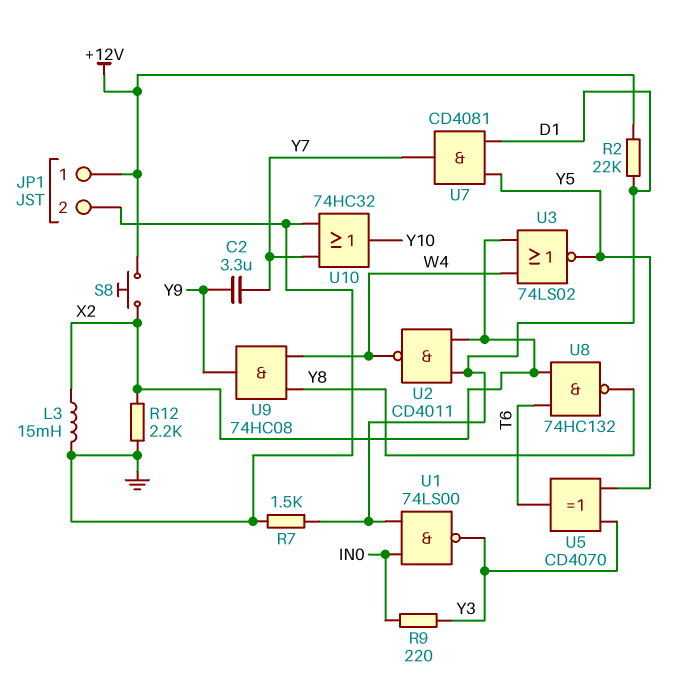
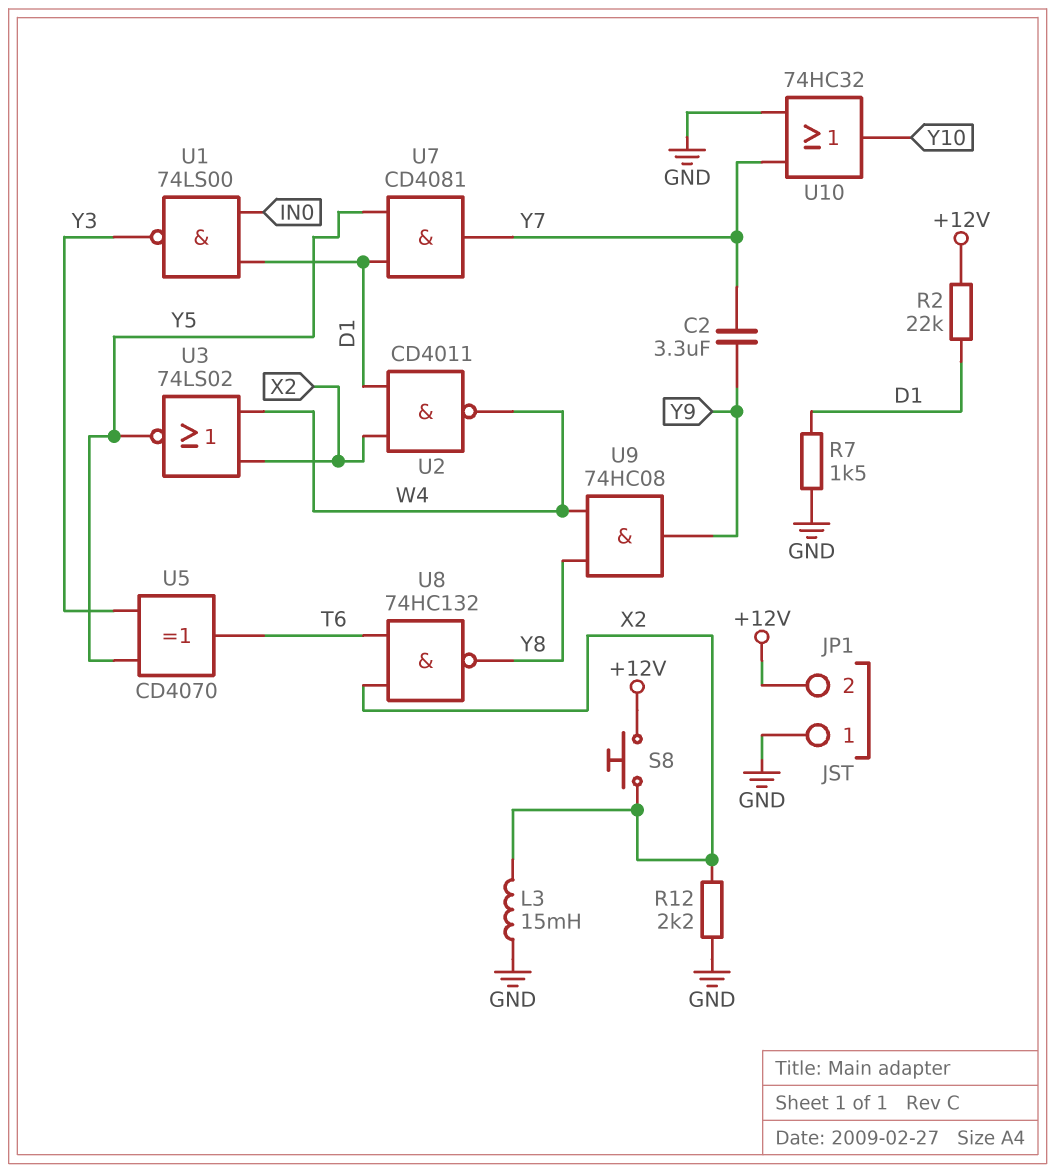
JP1 pin 1: +12V -> GND
JP1 pin 2: GND -> +12V
R9: 220 (IN0, Y3) -> none

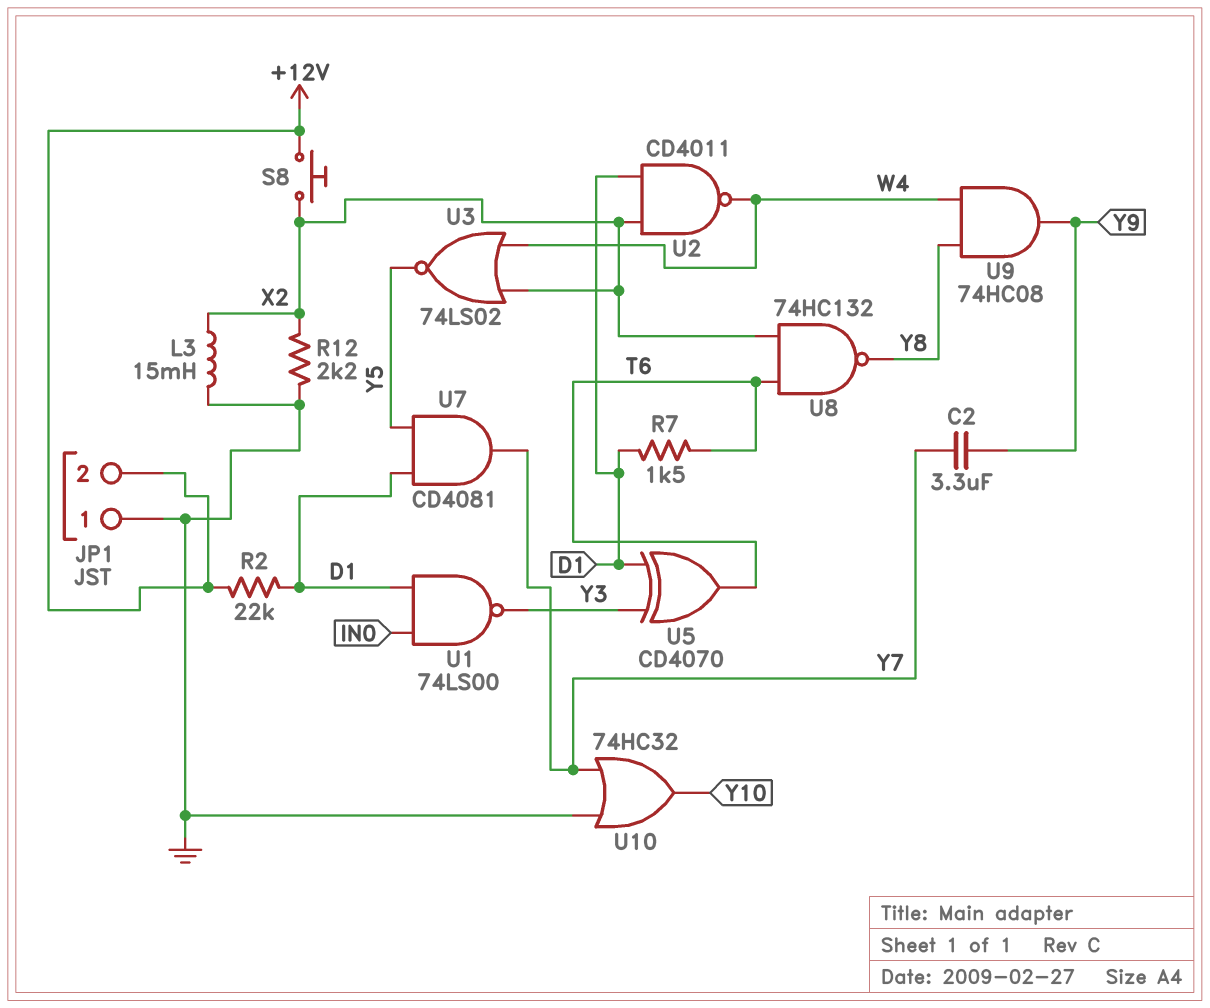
R7: 1.5k (D1, GND) -> 1.5k (D1, T6)
U5: XOR CD4070 (in Y3, in Y5, out T6) -> XOR CD4070 (in D1, in Y3, out T6)

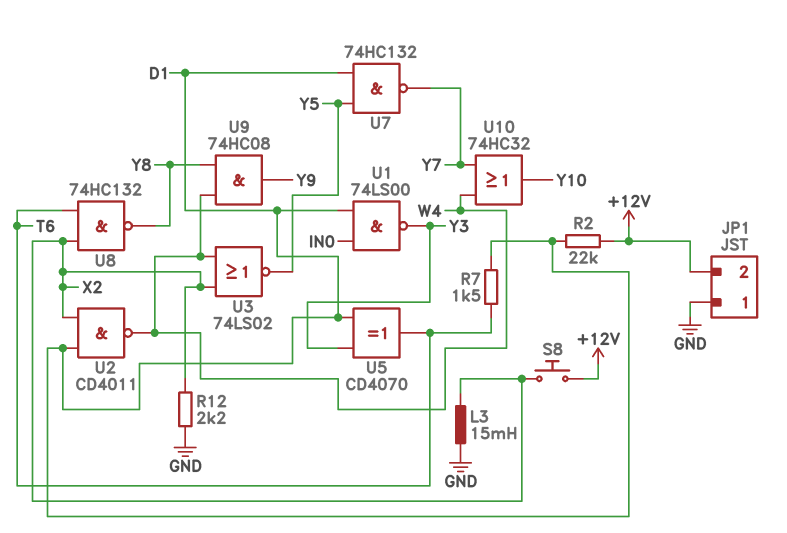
C2: 3.3uF (Y7, Y9) -> none
U7: AND CD4081 (in D1, in Y5, out Y7) -> NAND 74HC132 (in D1, in Y5, out Y7)
U10: OR 74HC32 (in GND, in Y7, out Y10) -> OR 74HC32 (in W4, in Y7, out Y10)

